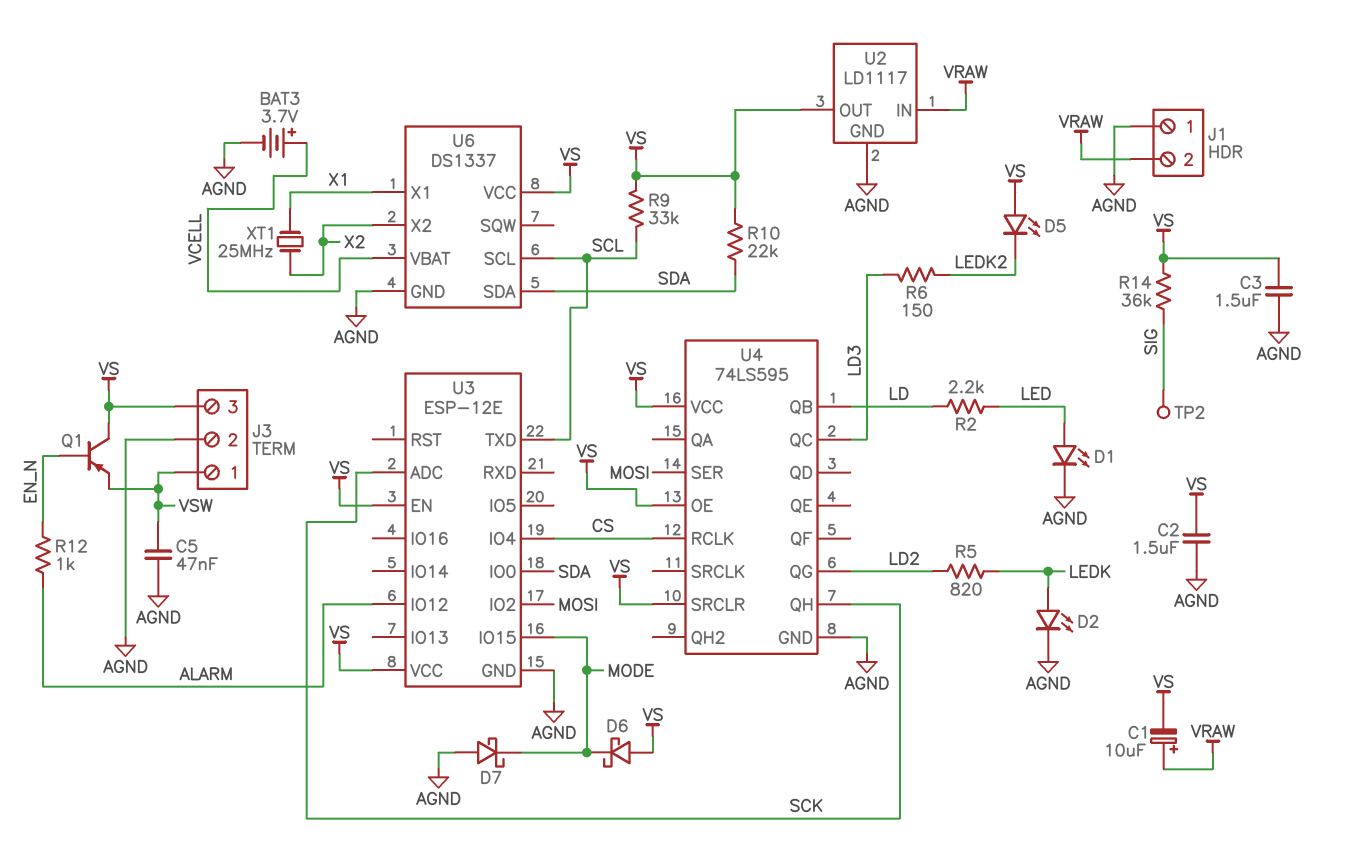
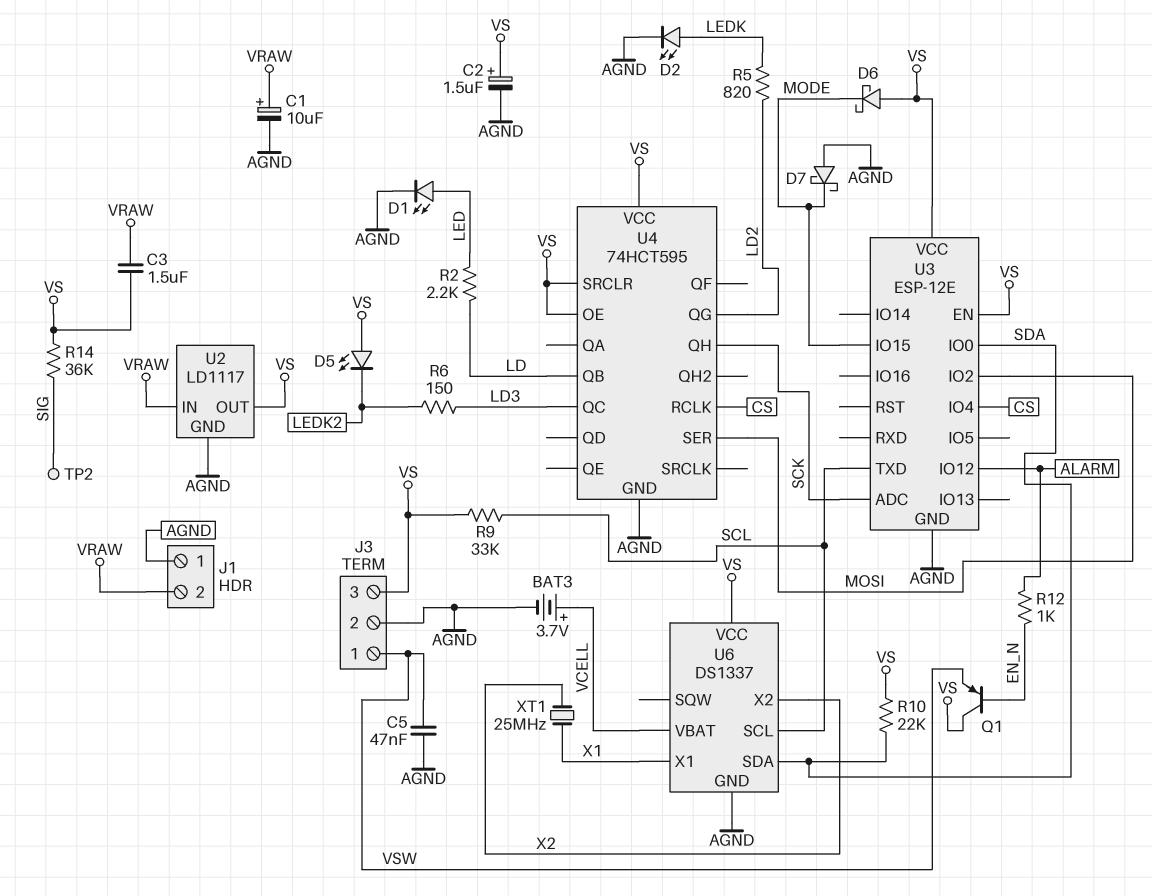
C1: 10uF (plus VRAW, minus VS) -> 10uF (plus VRAW, minus AGND)
C2: 1.5uF (AGND, VS) -> 1.5uF (plus VS, minus AGND)
C3: 1.5uF (AGND, VS) -> 1.5uF (VRAW, VS)
U4: 74LS595 -> 74HCT595

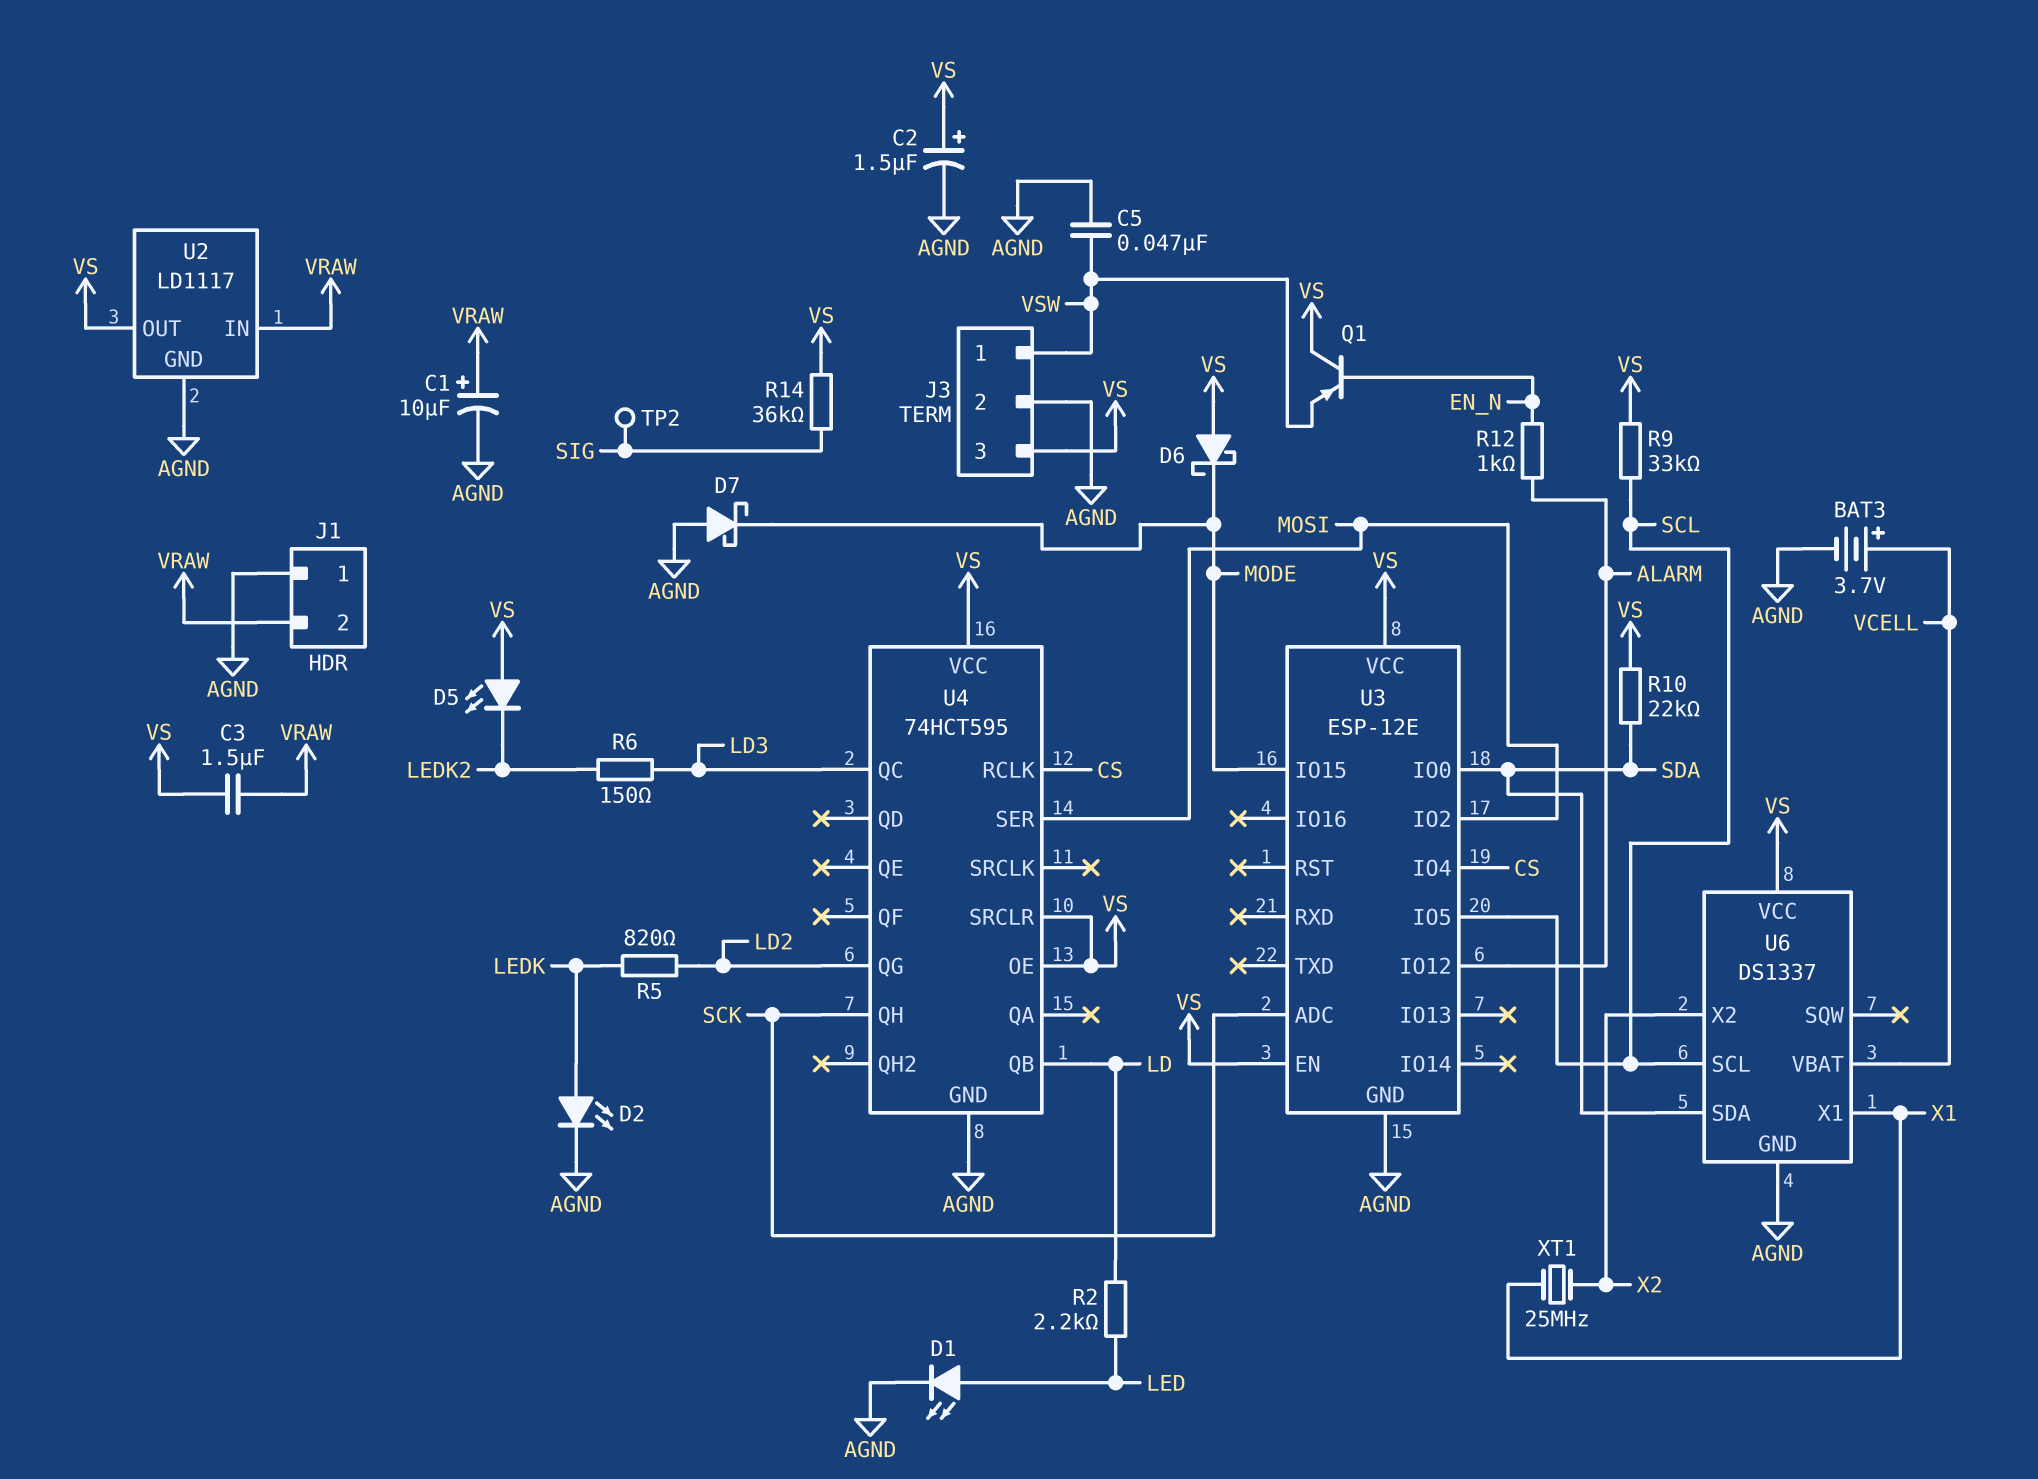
U3 pin IO5: none -> SCL
U3 pin TXD: SCL -> none

